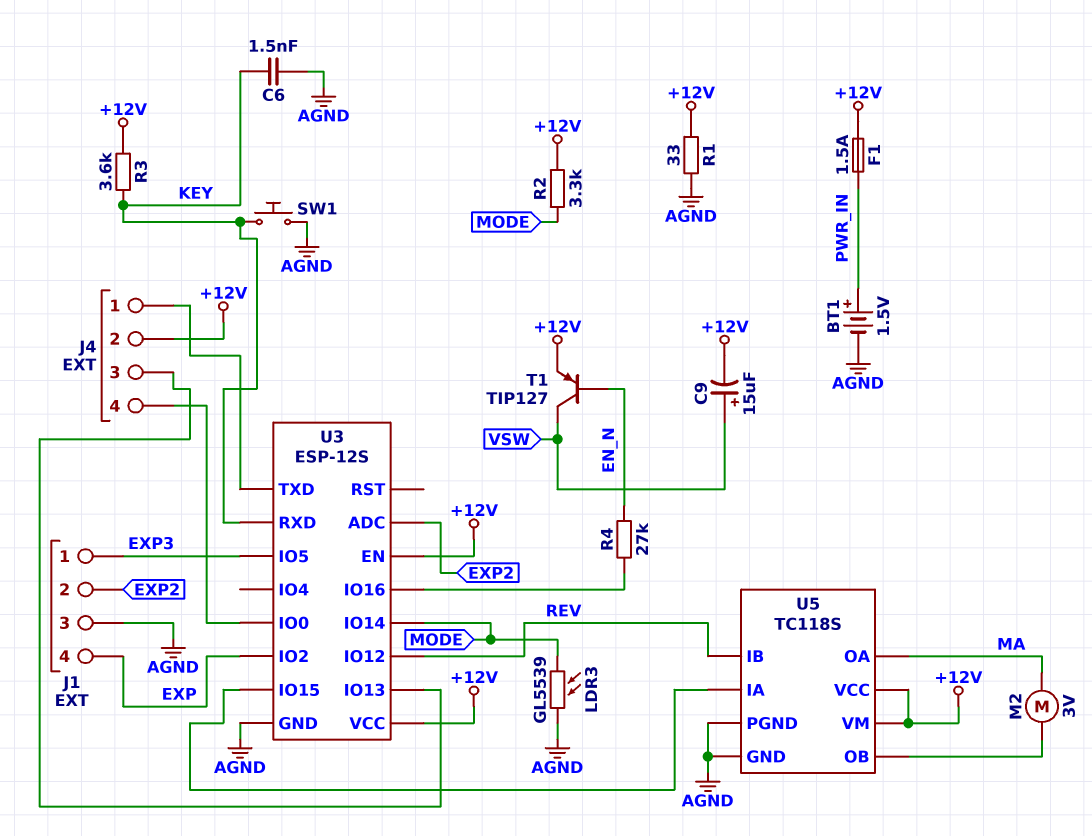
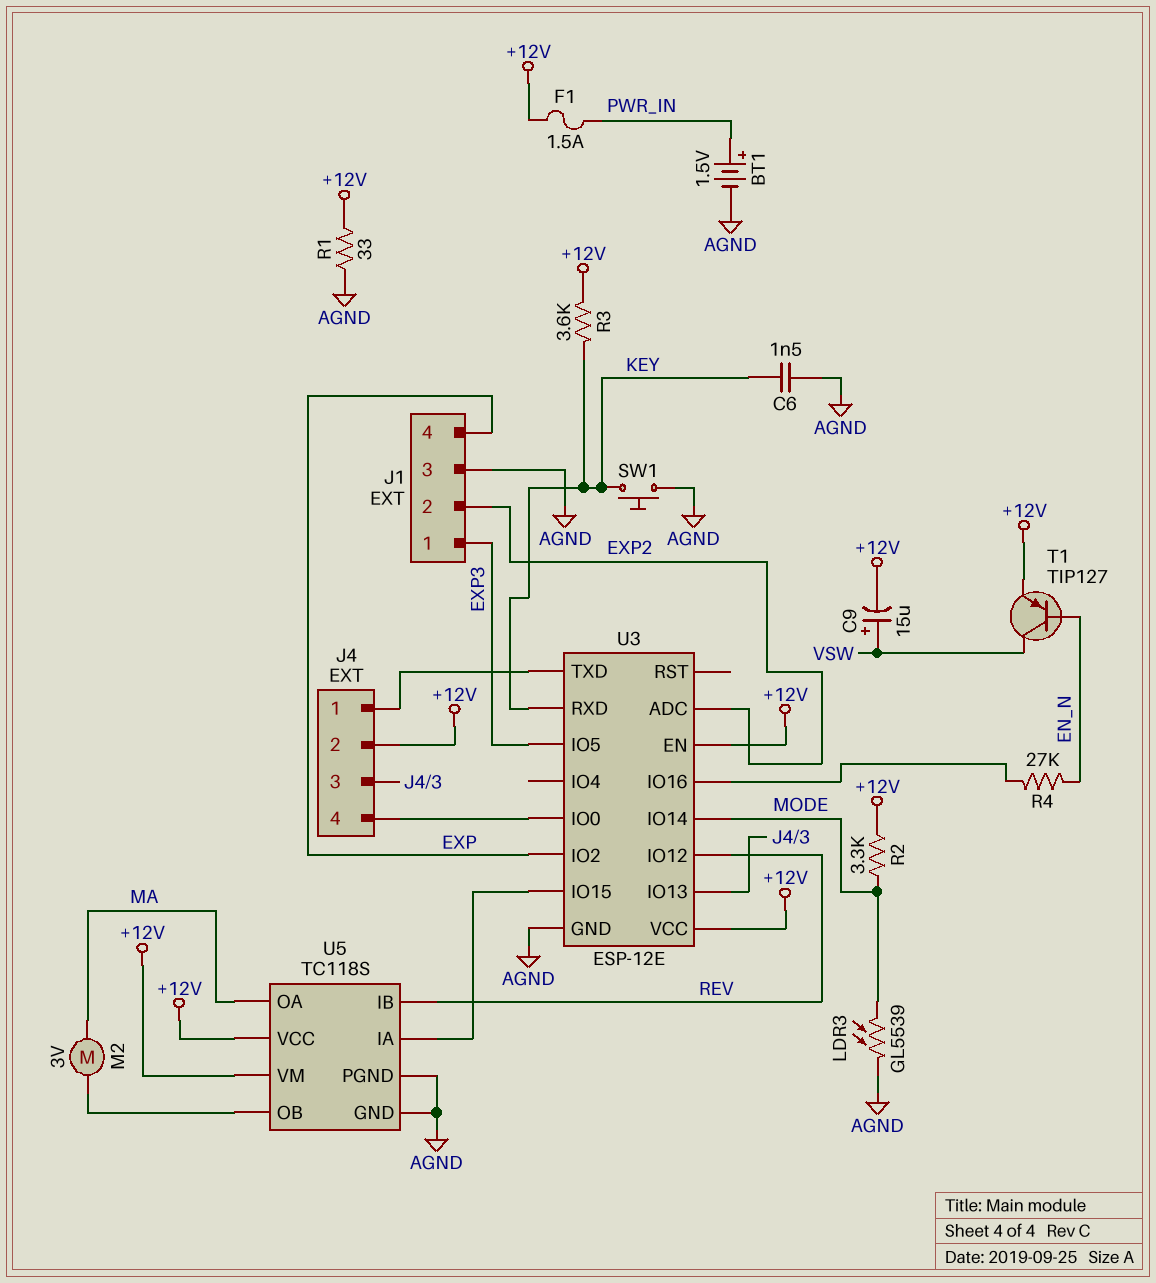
U3: ESP-12S -> ESP-12E

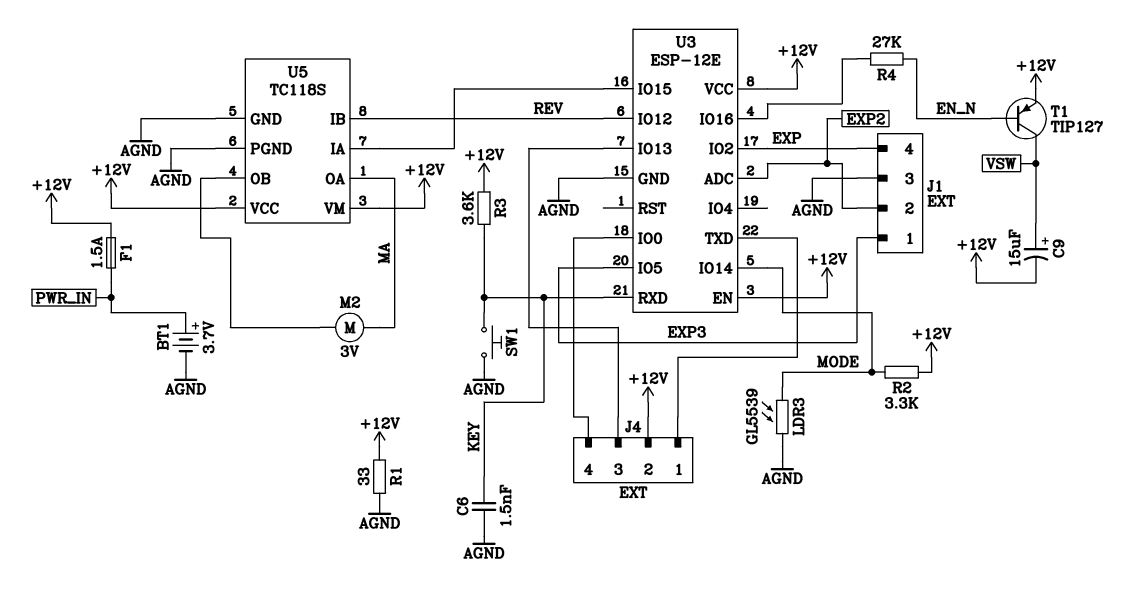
BT1: 1.5V (plus PWR_IN, minus AGND) -> 3.7V (plus PWR_IN, minus AGND)

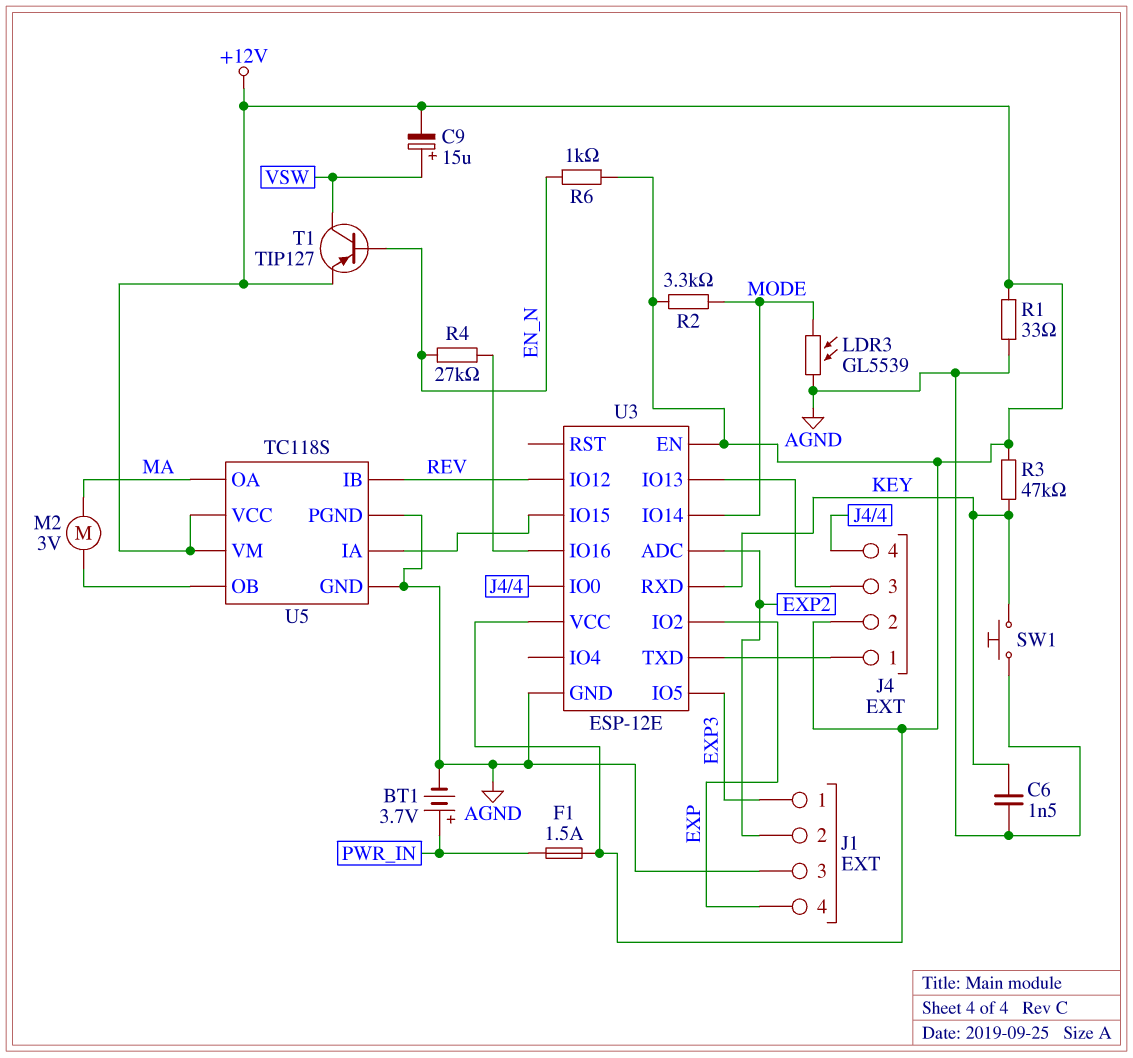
R3: 3.6k (+12V, KEY) -> 47k (+12V, KEY)
R6: none -> 1k (+12V, EN_N)

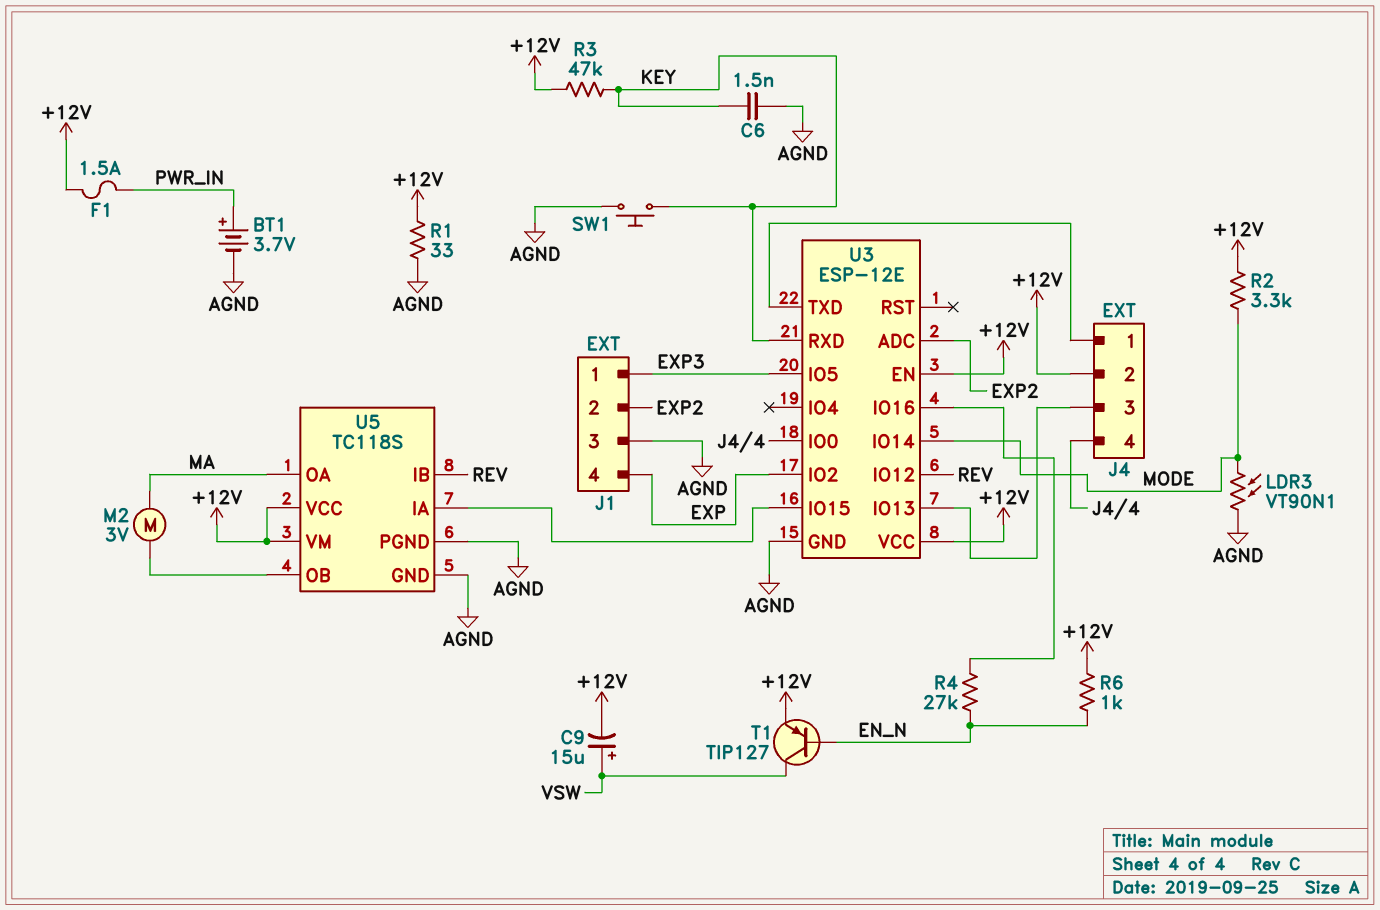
LDR3: GL5539 (AGND, MODE) -> VT90N1 (AGND, MODE)

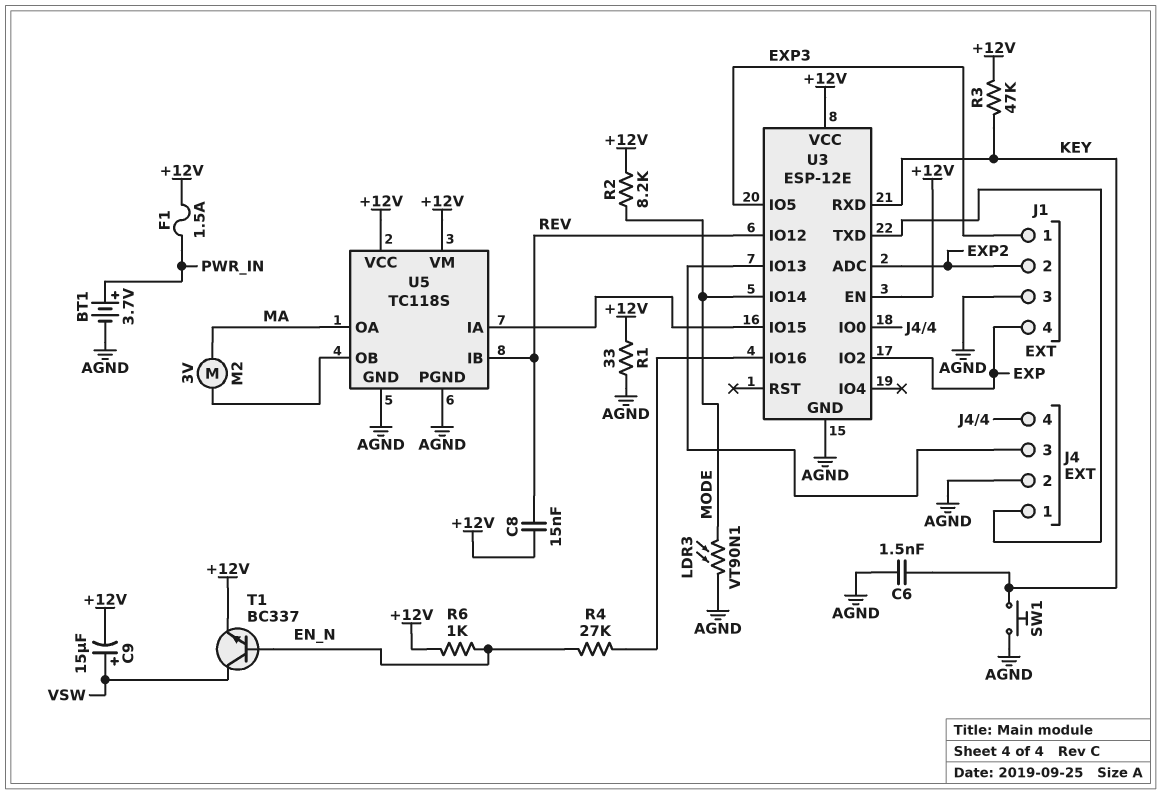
C8: none -> 15nF (+12V, REV)
J4 pin 2: +12V -> AGND
R2: 3.3k (+12V, MODE) -> 8.2k (+12V, MODE)
T1: PNP TIP127 (B EN_N, C VSW, E +12V) -> NPN BC337 (B EN_N, C VSW, E +12V)

